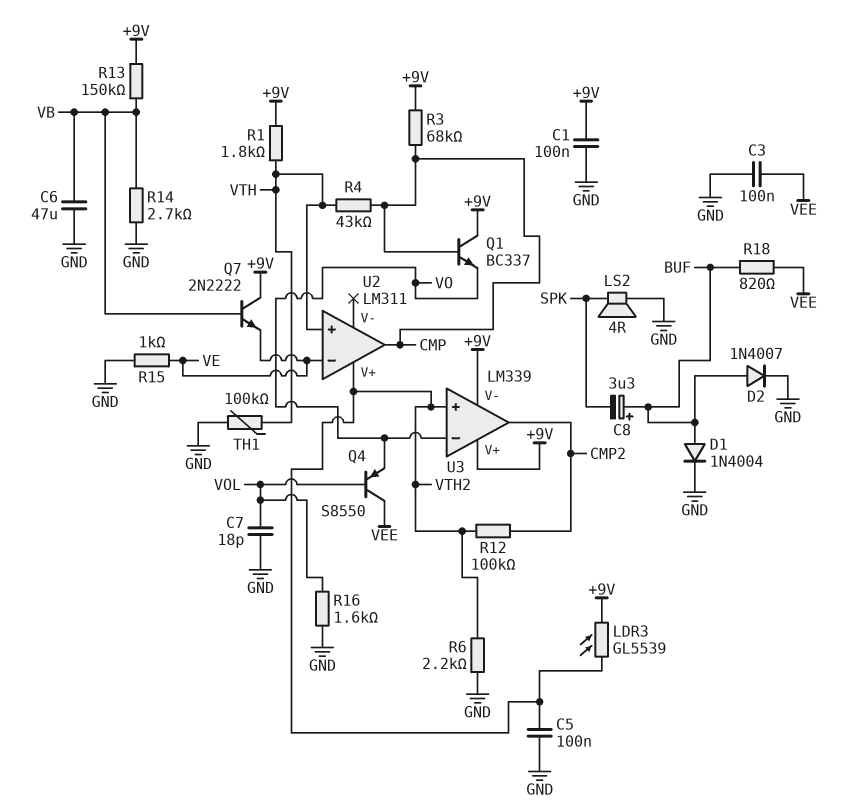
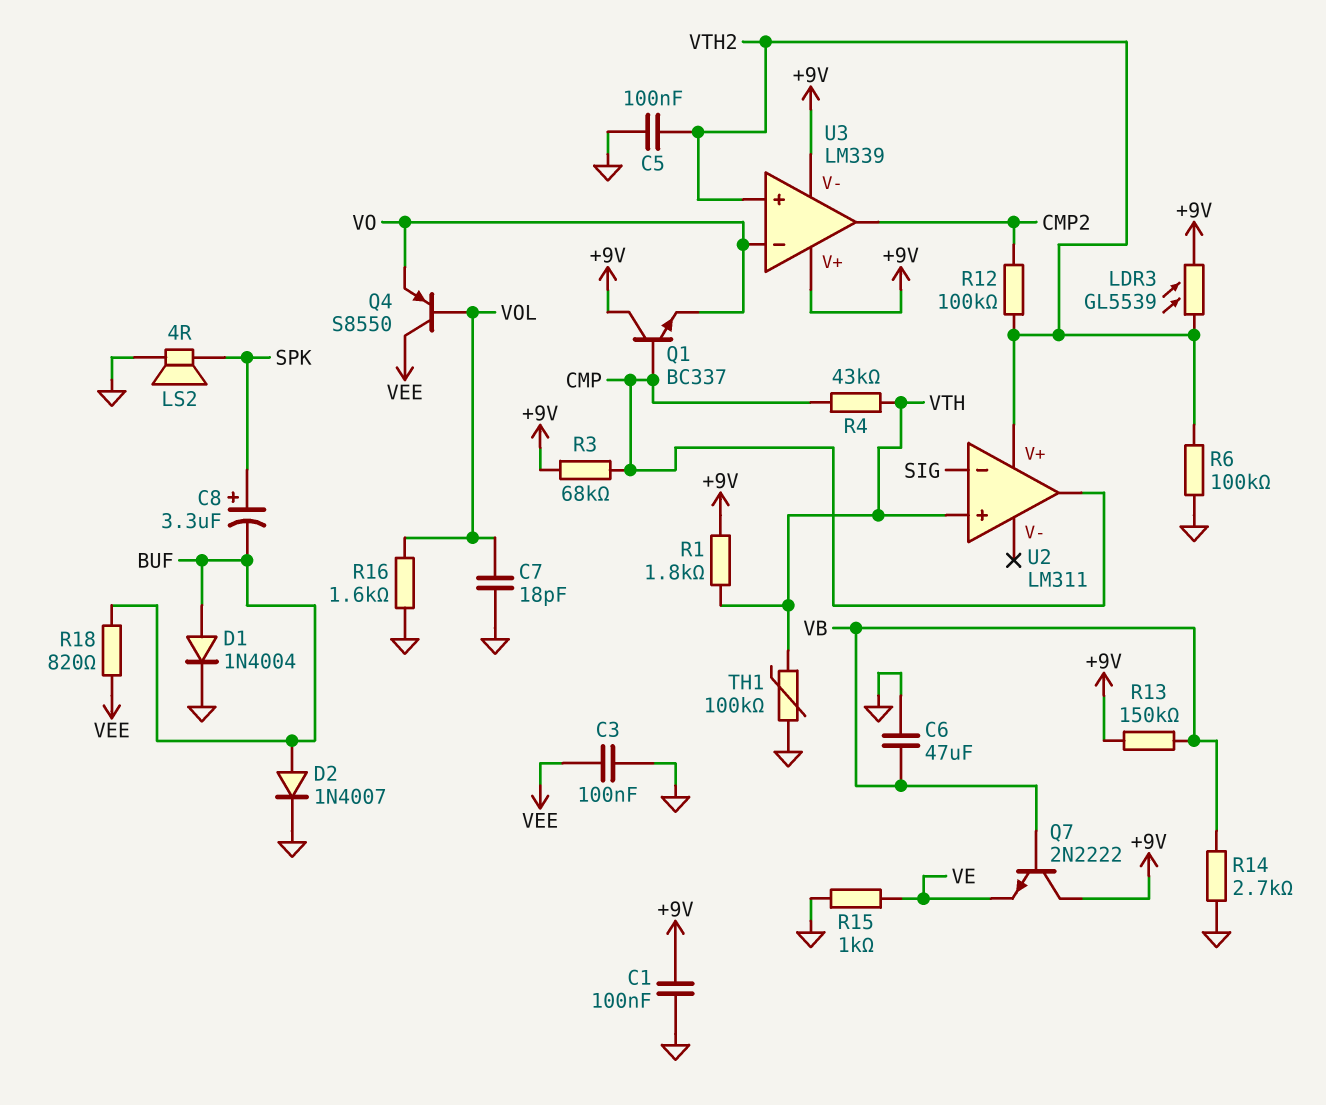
C8: 3.3uF (plus BUF, minus SPK) -> 3.3uF (plus SPK, minus BUF)
R6: 2.2k (GND, VTH2) -> 100k (GND, VTH2)
U2 pin in-: VE -> SIG

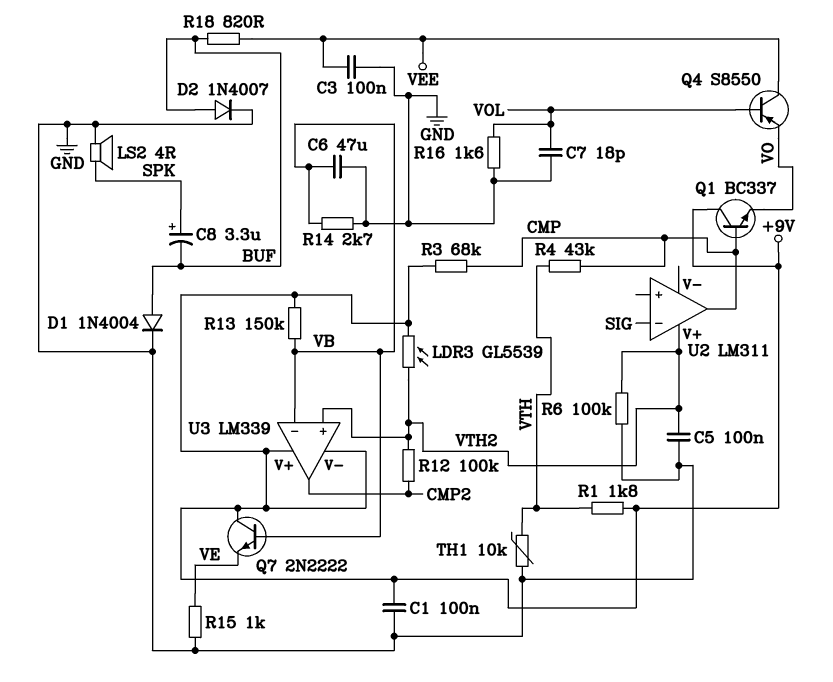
TH1: 100k (GND, VTH) -> 10k (GND, VTH)
U2 pin in+: VTH -> none
U3 pin in-: VO -> VB

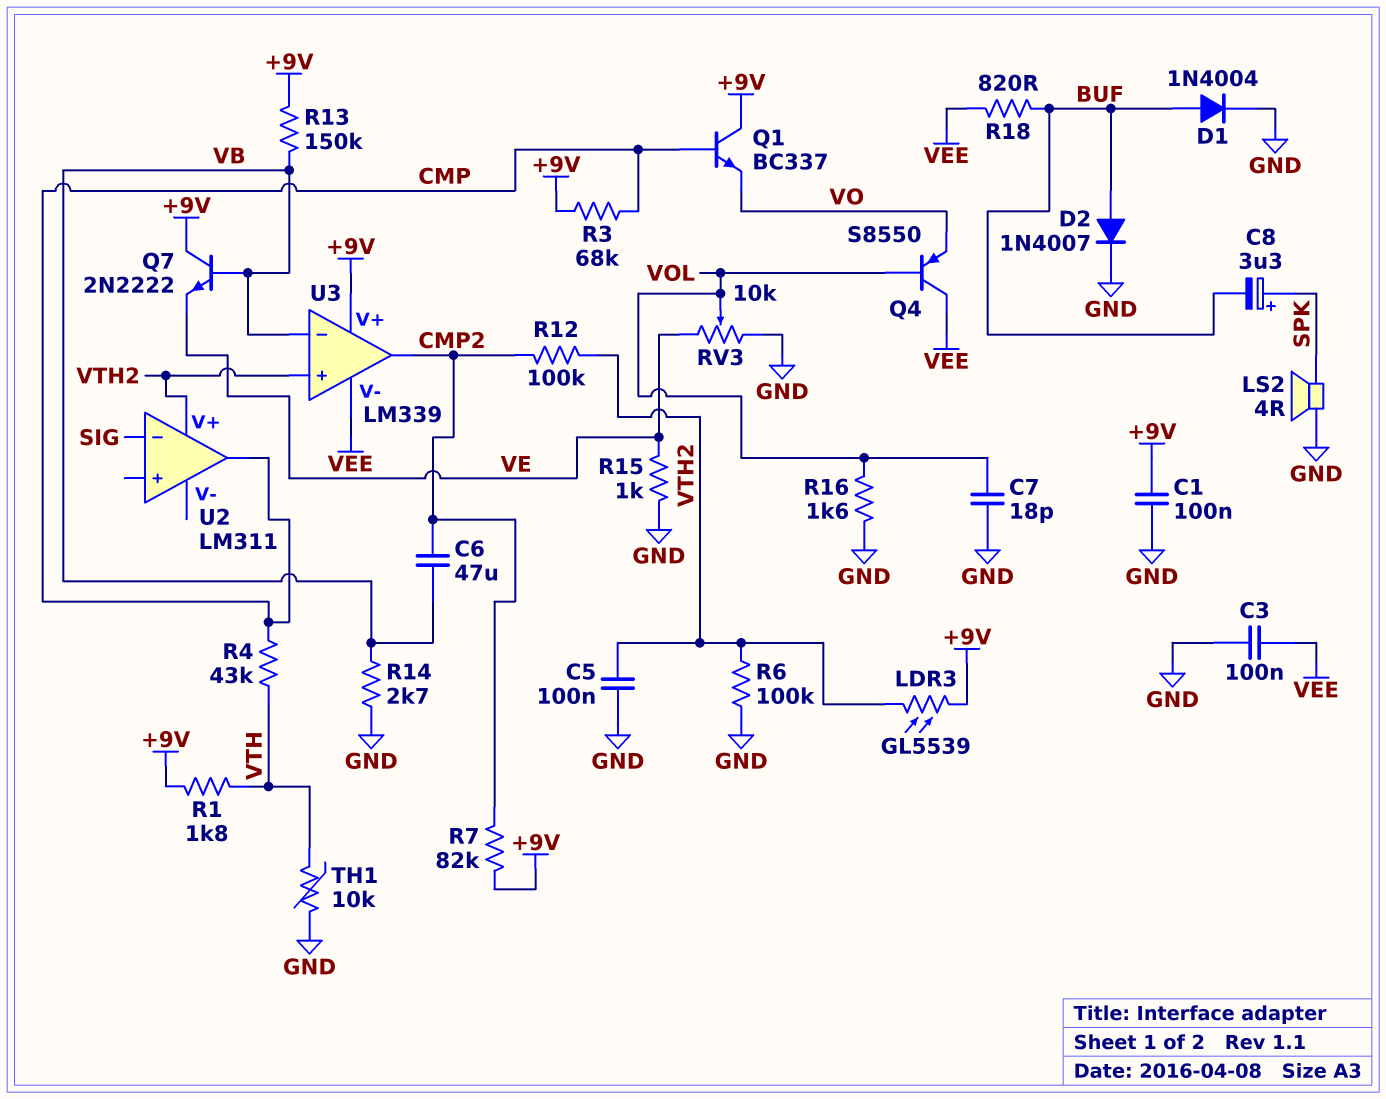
C6: 47uF (GND, VB) -> 47uF (CMP2, VB)
R7: none -> 82k (+9V, CMP2)
RV3: none -> 10k (GND, VE, wiper VOL)
U3 pin V-: +9V -> VEE

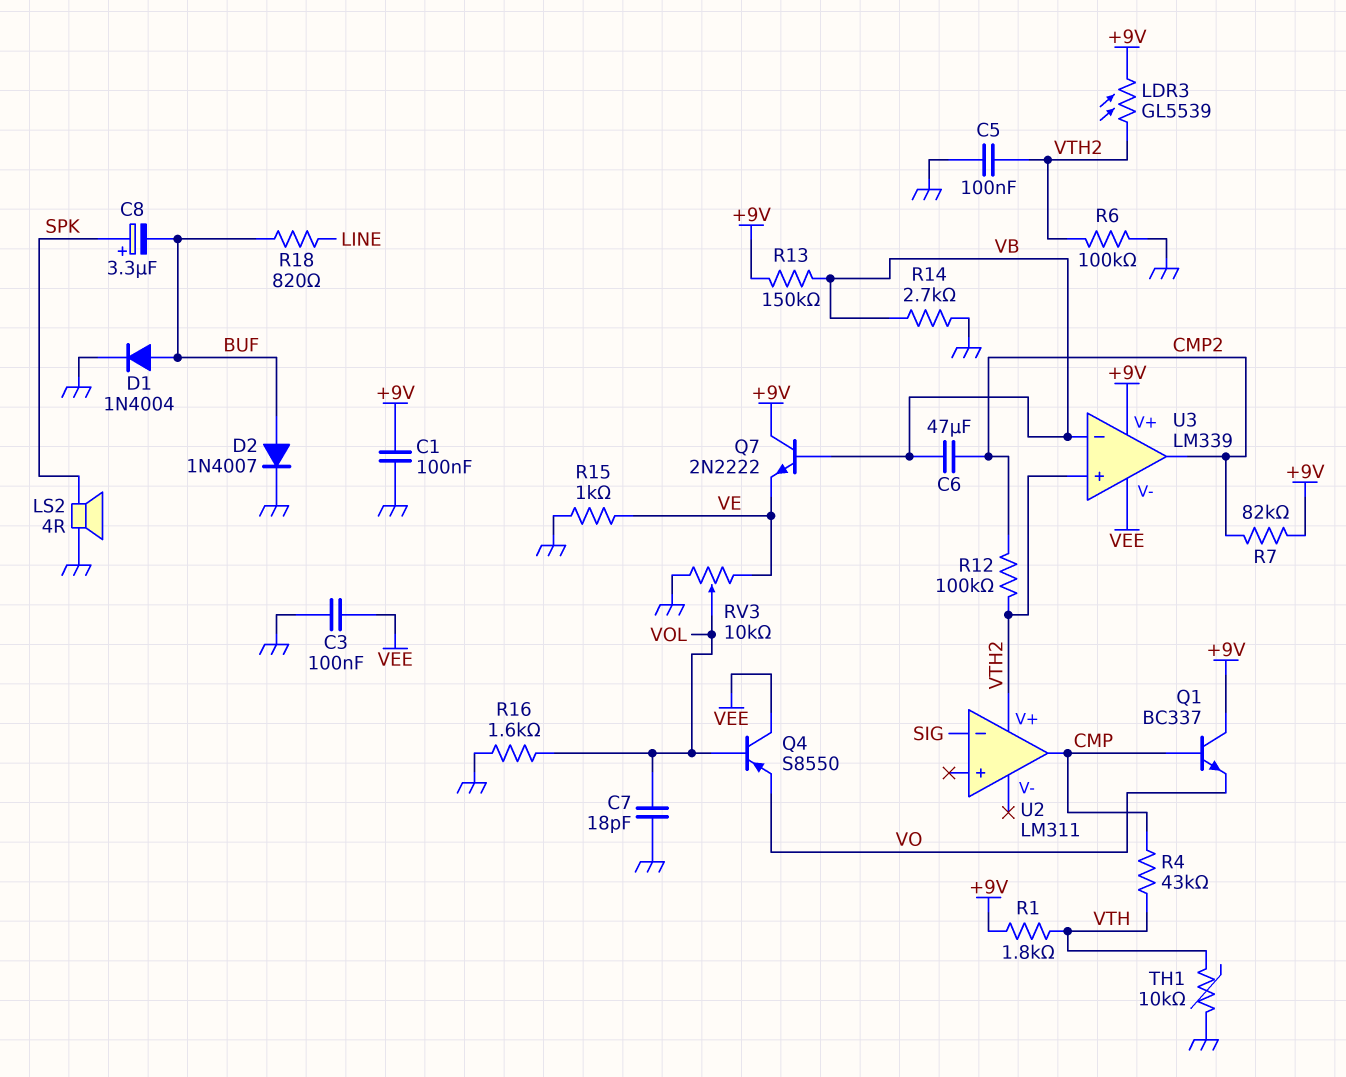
R3: 68k (+9V, CMP) -> none
R18: 820 (BUF, VEE) -> 820 (BUF, LINE)

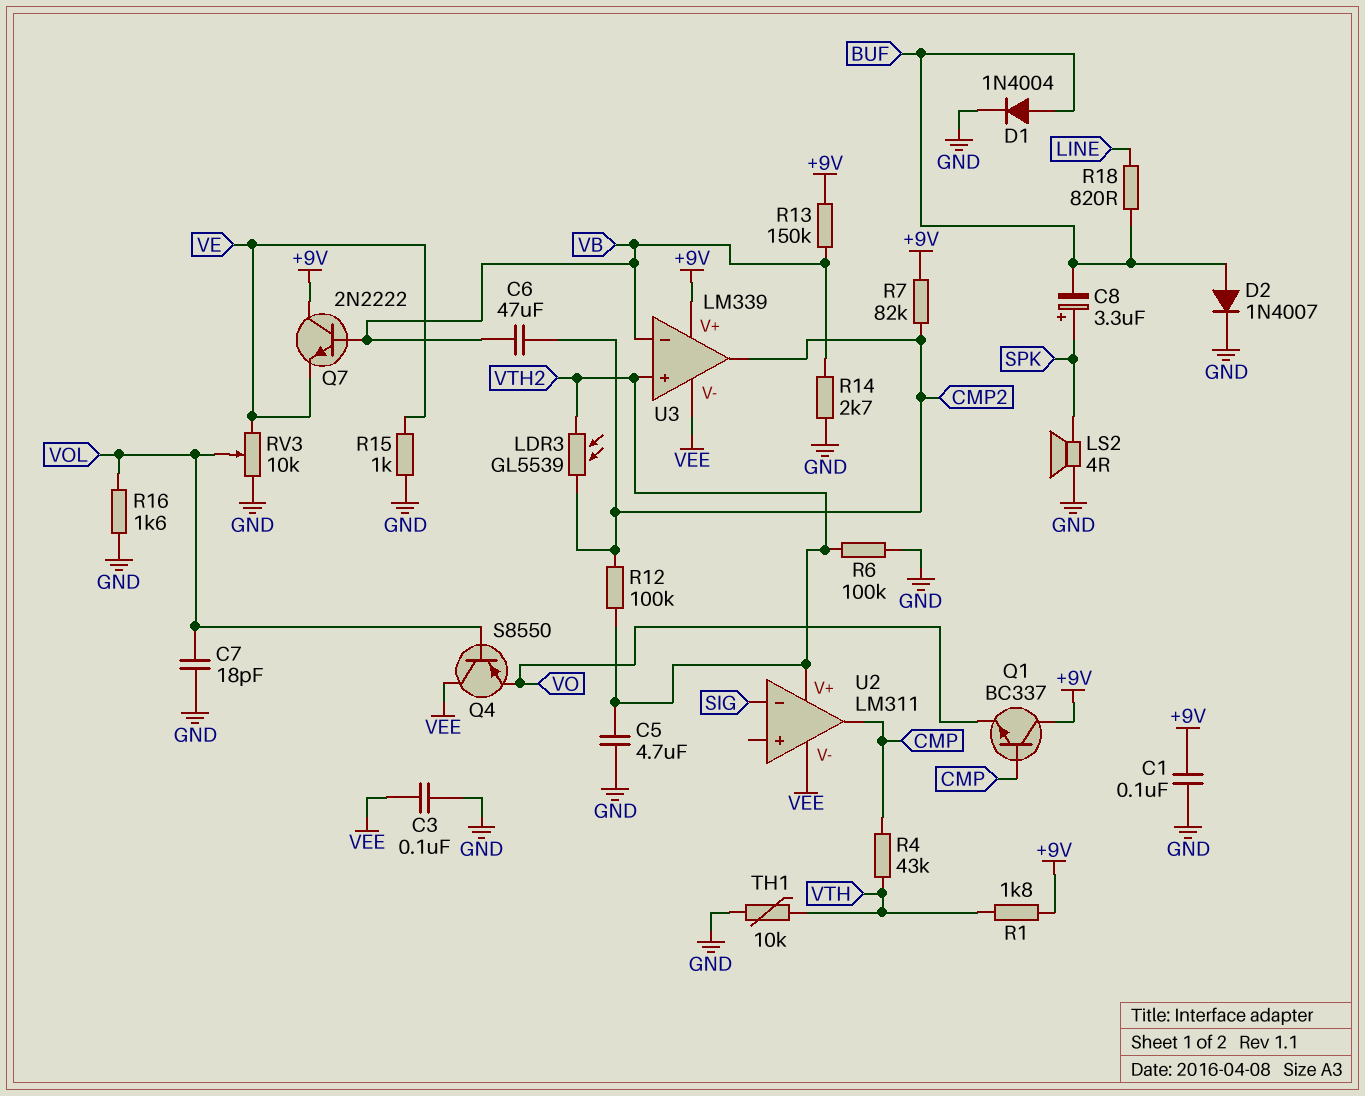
C5: 100nF (GND, VTH2) -> 4.7uF (GND, VTH2)
LDR3: GL5539 (+9V, VTH2) -> GL5539 (CMP2, VTH2)
U2 pin V-: none -> VEE

